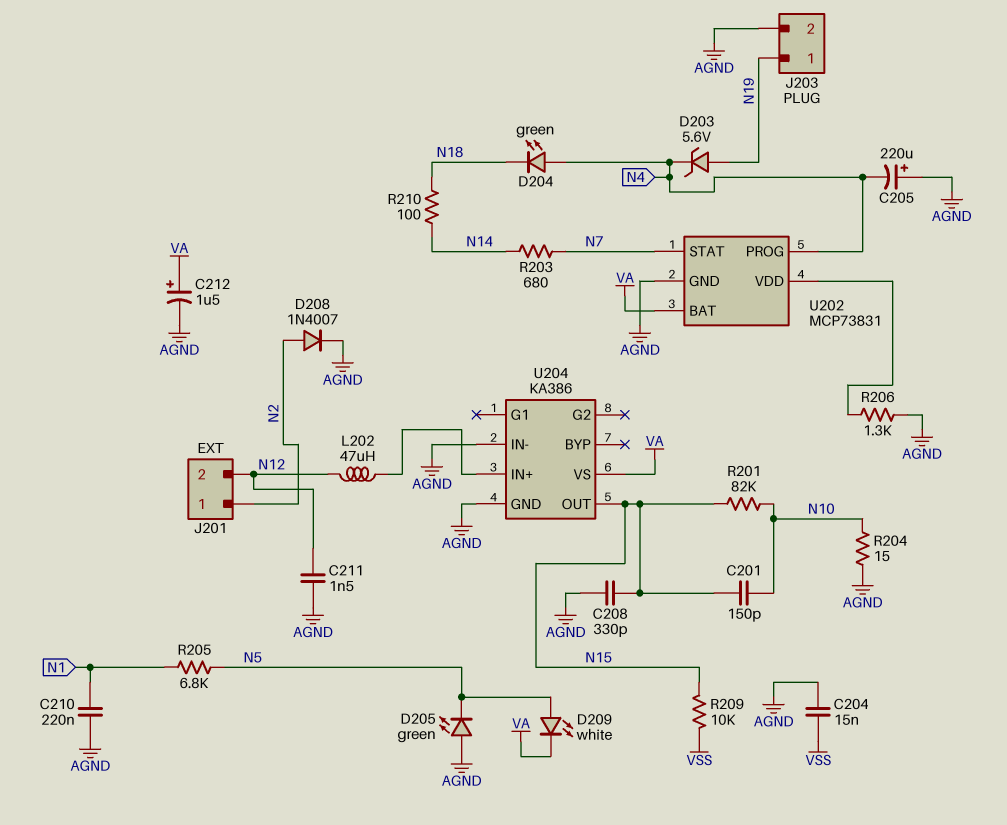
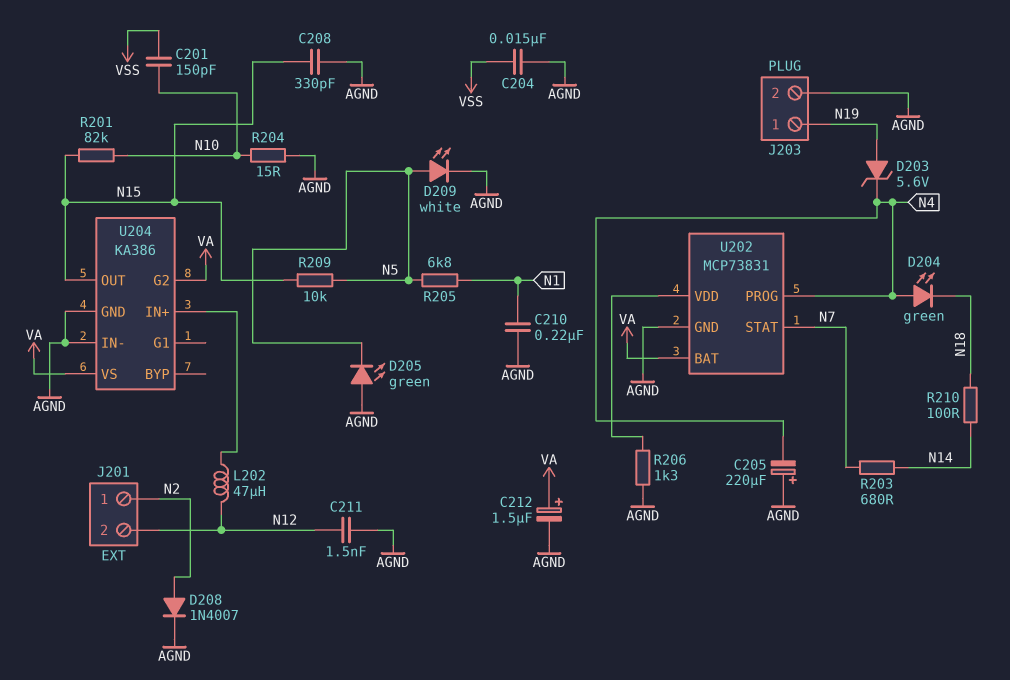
C201: 150pF (N10, N15) -> 150pF (N10, VSS)
D209: LED white (A N5, K VA) -> LED white (A N5, K AGND)
R209: 10k (N15, VSS) -> 10k (N5, N15)
U204 pin G2: none -> VA

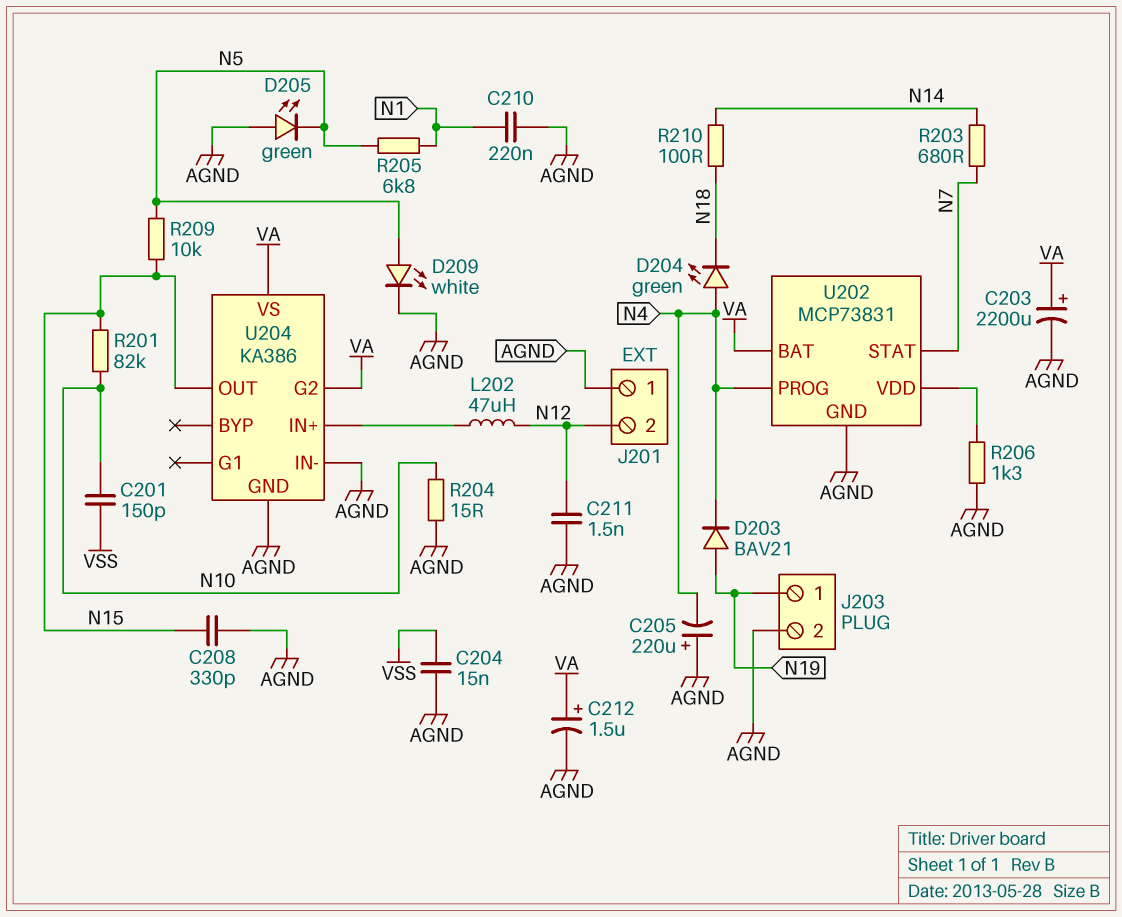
C203: none -> 2200uF (plus VA, minus AGND)
D203: zener 5.6V (A N19, K N4) -> diode BAV21 (A N19, K N4)
D208: diode 1N4007 (A N2, K AGND) -> none
J201 pin 1: N2 -> AGND

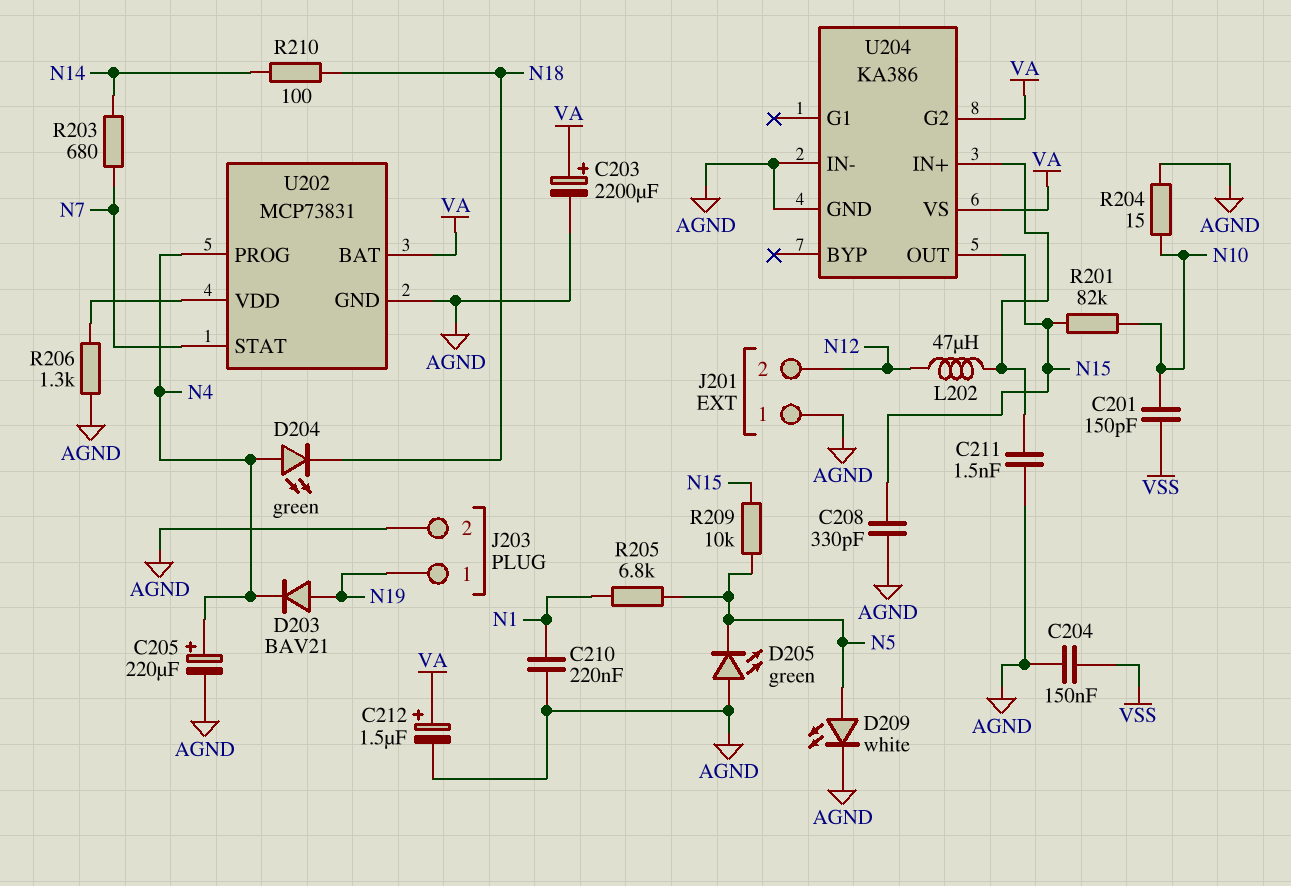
C204: 15nF (AGND, VSS) -> 150nF (AGND, VSS)
C205: 220uF (plus AGND, minus N4) -> 220uF (plus N4, minus AGND)
C211: 1.5nF (AGND, N12) -> 1.5nF (AGND, U204/IN+)

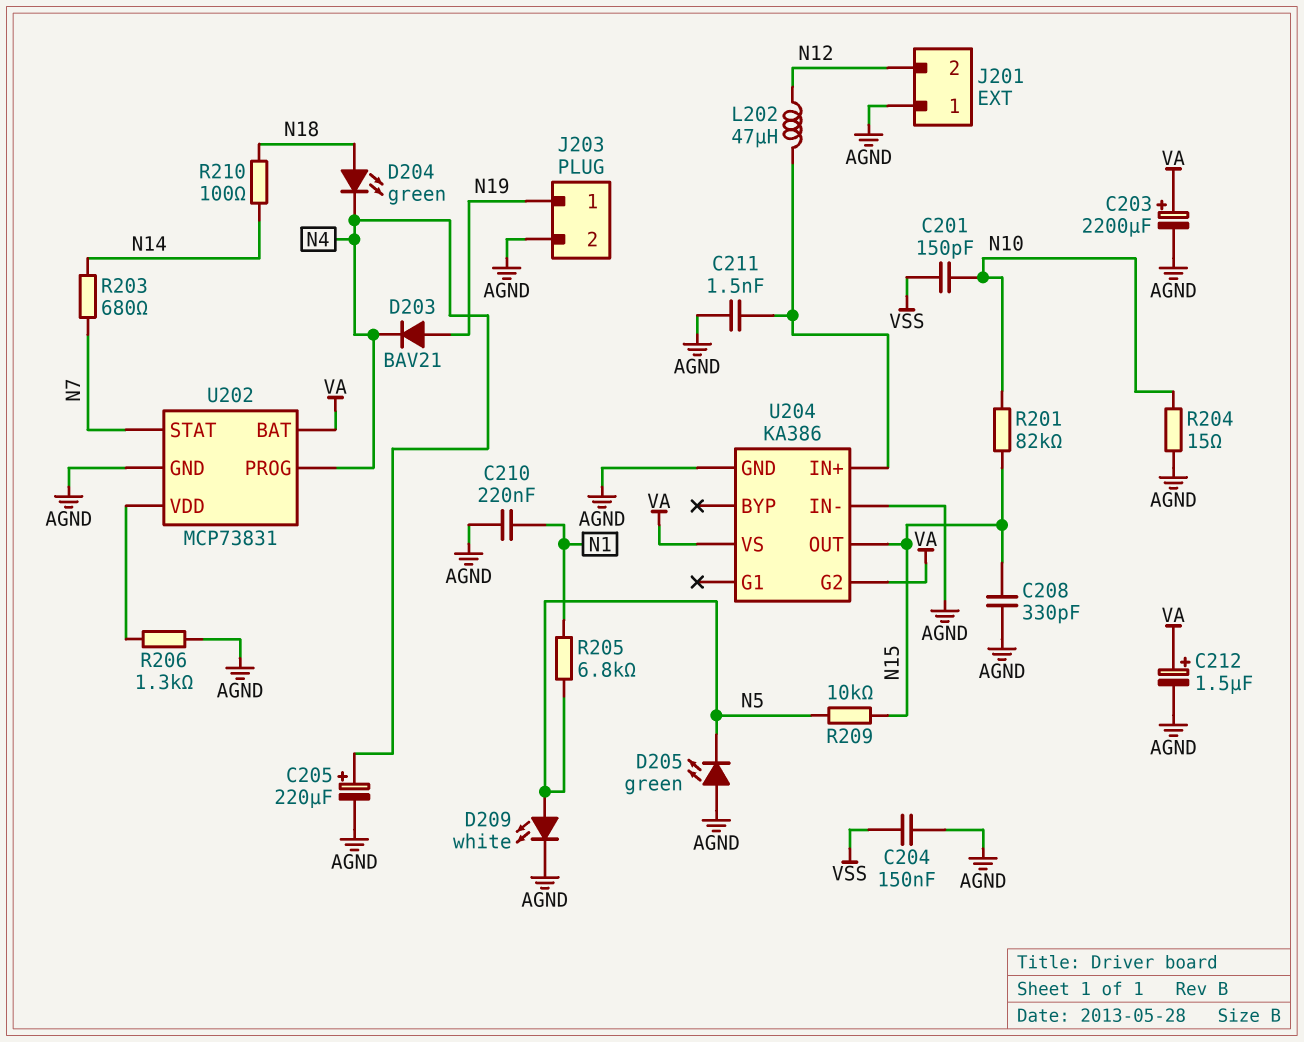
D204: LED green (A N4, K N18) -> LED green (A N18, K N4)

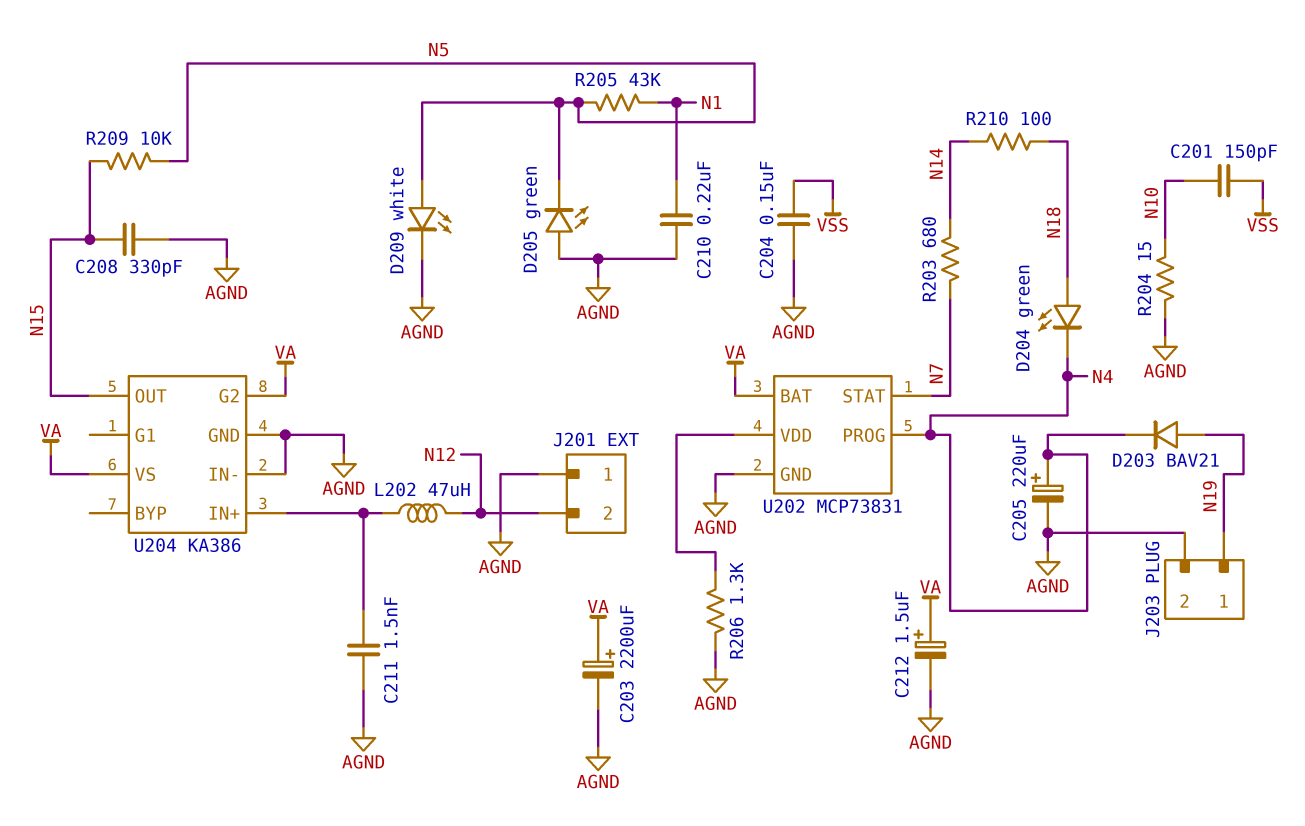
R201: 82k (N10, N15) -> none
R205: 6.8k (N1, N5) -> 43k (N1, N5)

